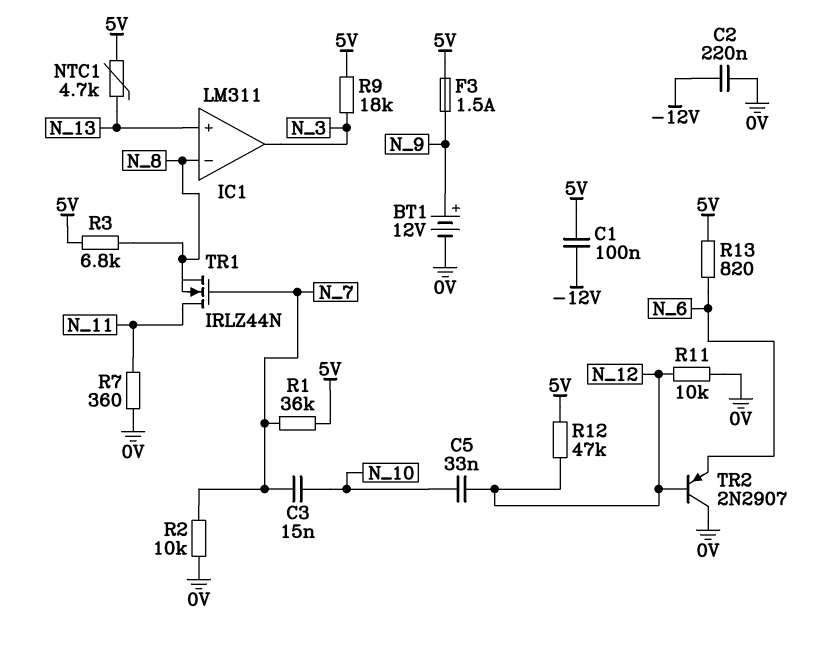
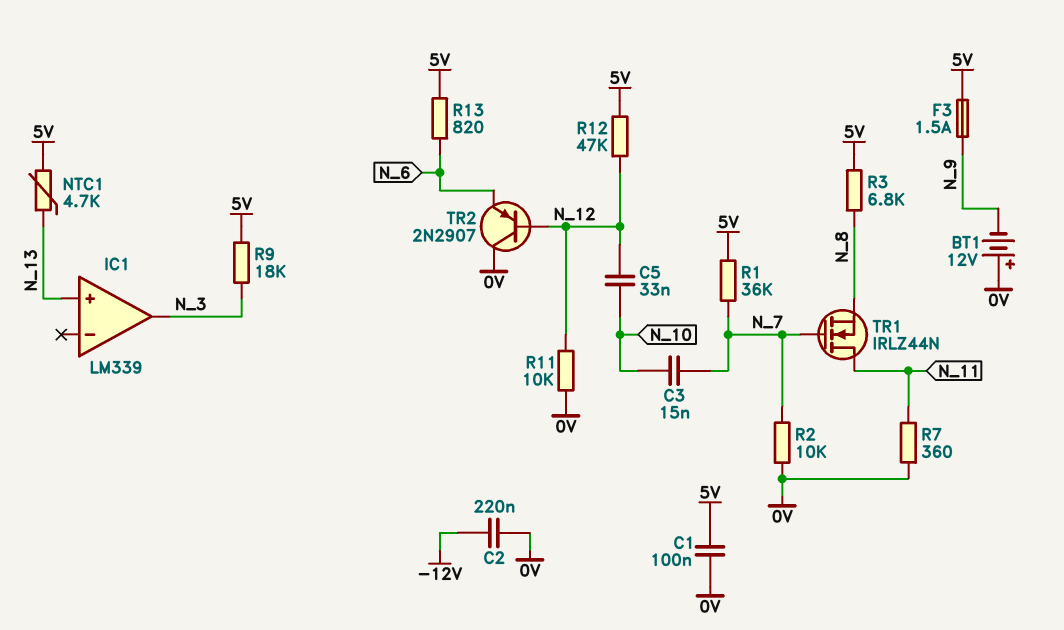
BT1: 12V (plus N_9, minus 0V) -> 12V (plus 0V, minus N_9)
C1: 100nF (-12V, 5V) -> 100nF (0V, 5V)
IC1: LM311 -> LM339
IC1 pin in-: N_8 -> none

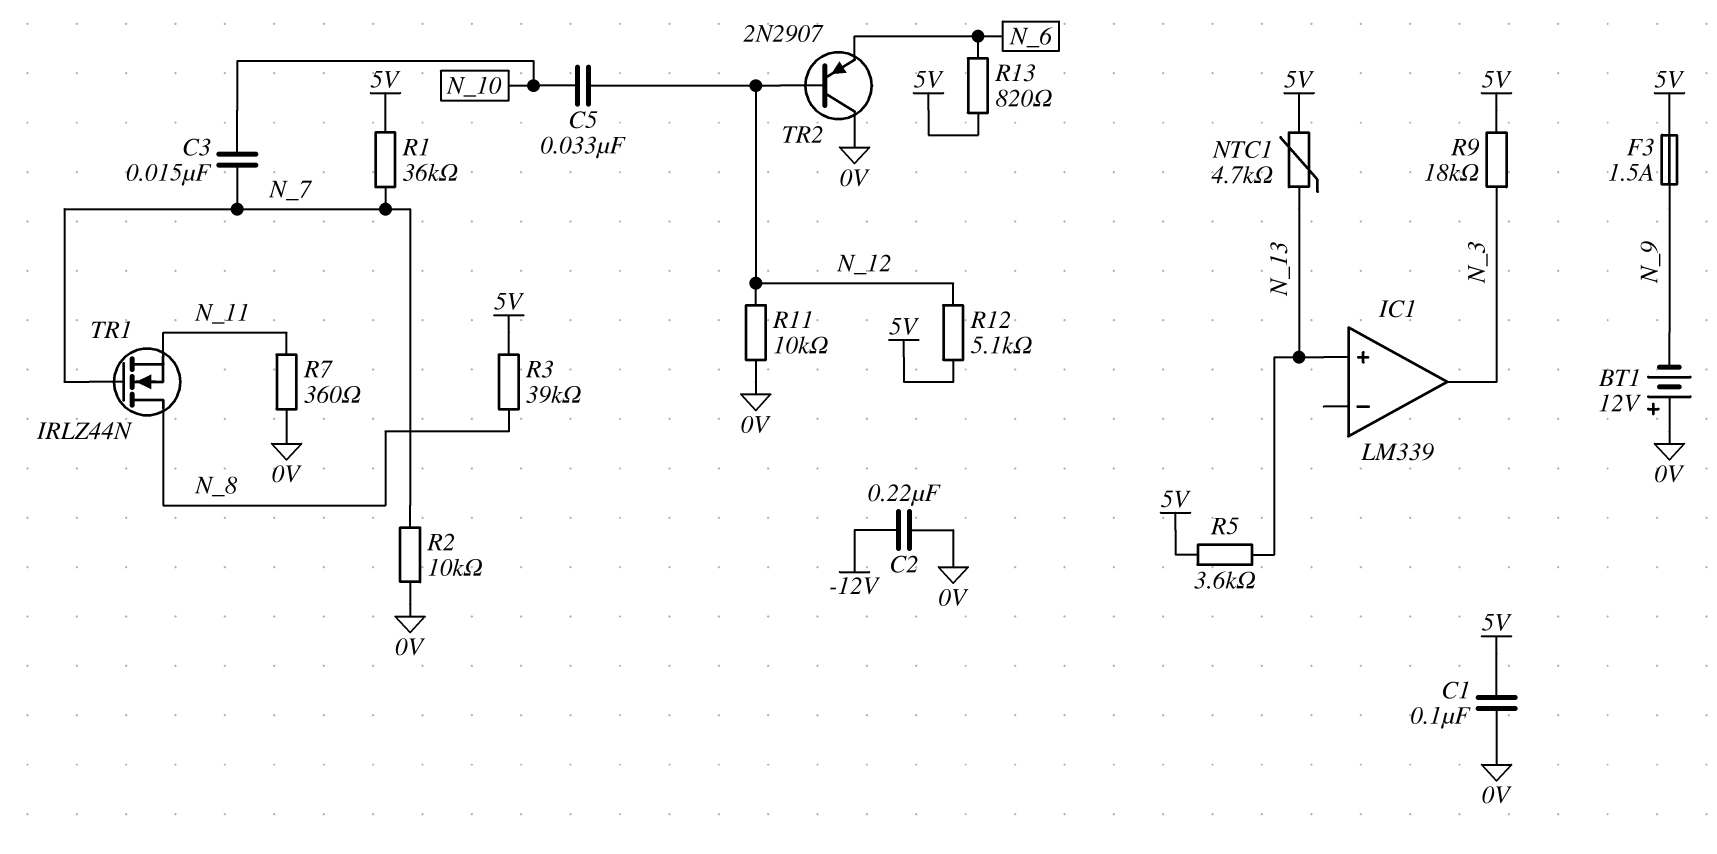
R3: 6.8k (5V, N_8) -> 39k (5V, N_8)
R5: none -> 3.6k (5V, N_13)
R12: 47k (5V, N_12) -> 5.1k (5V, N_12)
TR1: NMOS IRLZ44N (G N_7, D N_11, S N_8) -> NMOS IRLZ44N (G N_7, D N_8, S N_11)

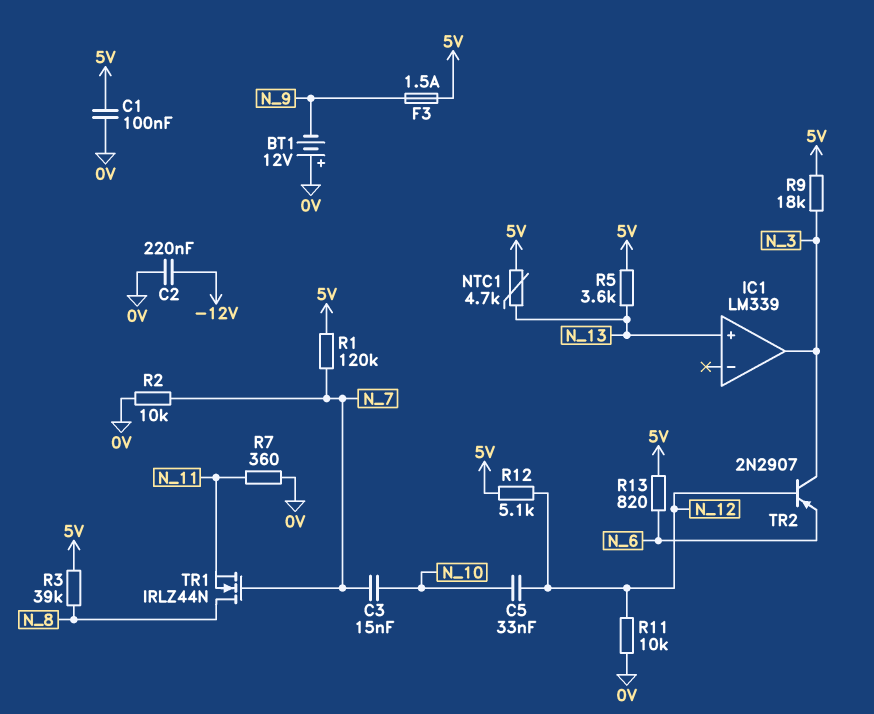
R1: 36k (5V, N_7) -> 120k (5V, N_7)
TR2: PNP 2N2907 (B N_12, C 0V, E N_6) -> PNP 2N2907 (B N_12, C N_3, E N_6)

